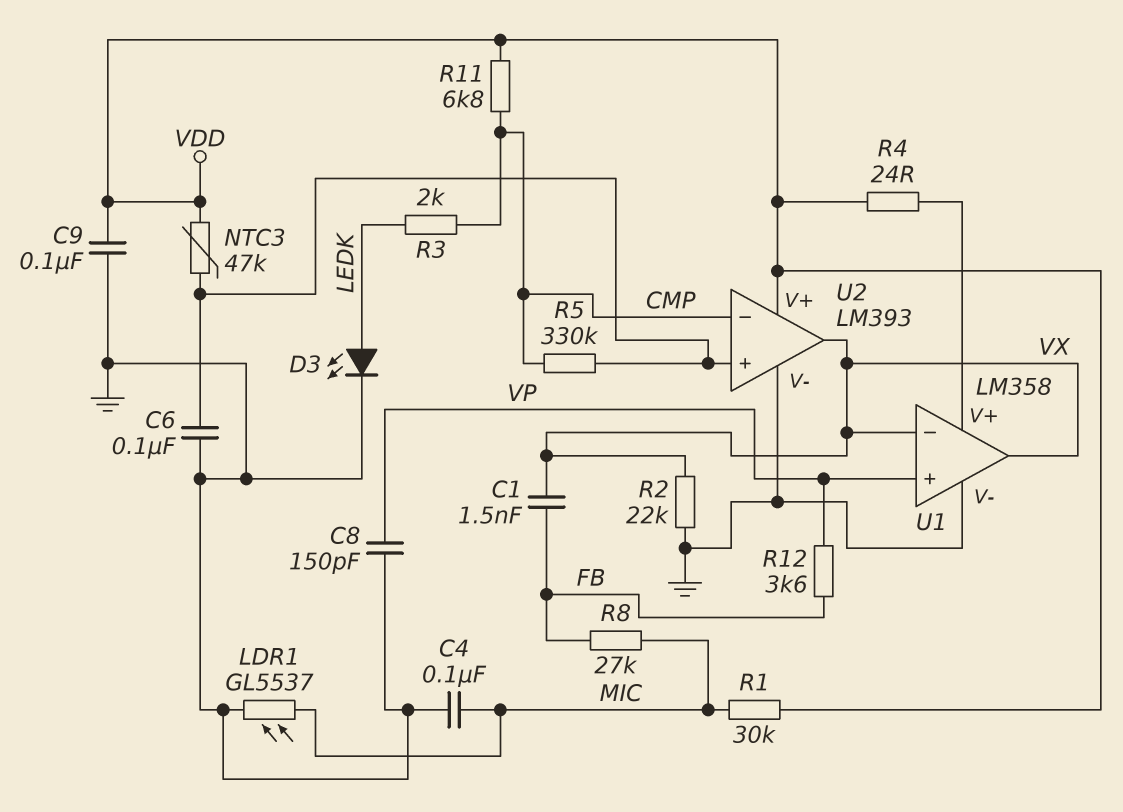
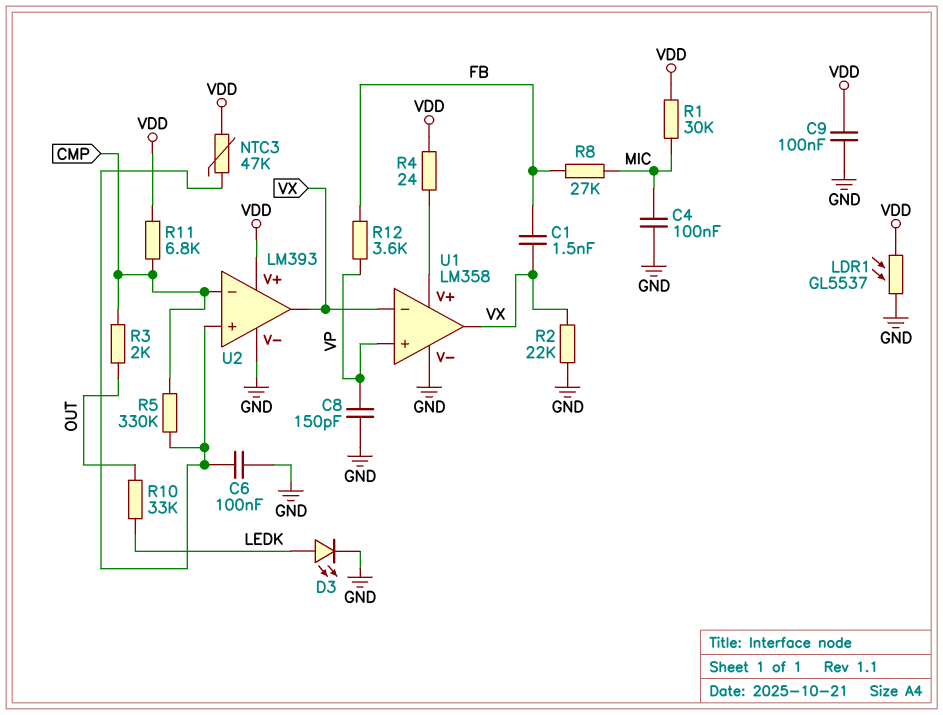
LDR1: GL5537 (GND, MIC) -> GL5537 (GND, VDD)
R3: 2k (CMP, LEDK) -> 2k (CMP, OUT)
R10: none -> 33k (LEDK, OUT)

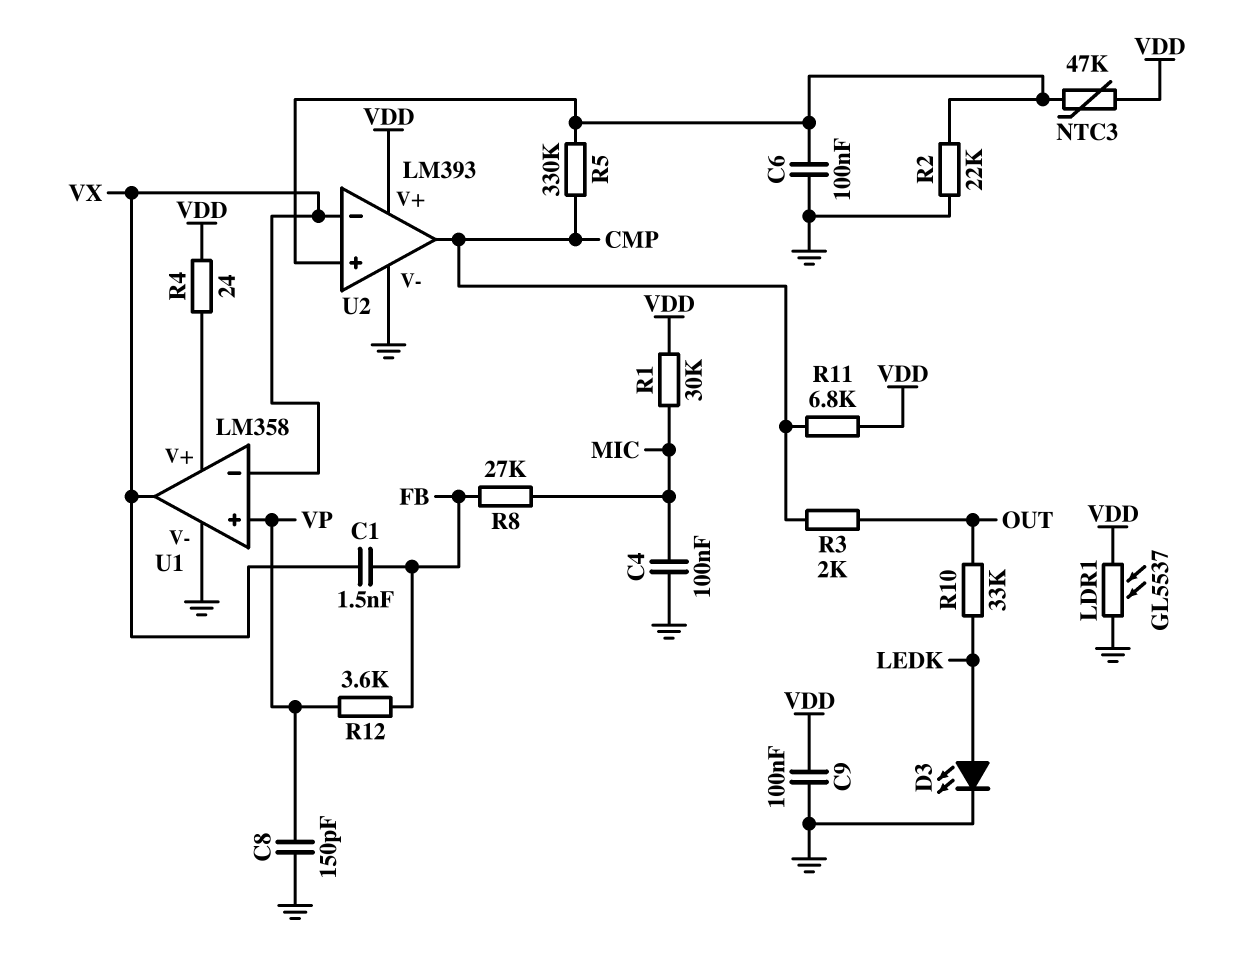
R2: 22k (GND, VX) -> 22k (GND, U2/in+)
U2 pin in-: CMP -> VX
U2 pin out: VX -> CMP

